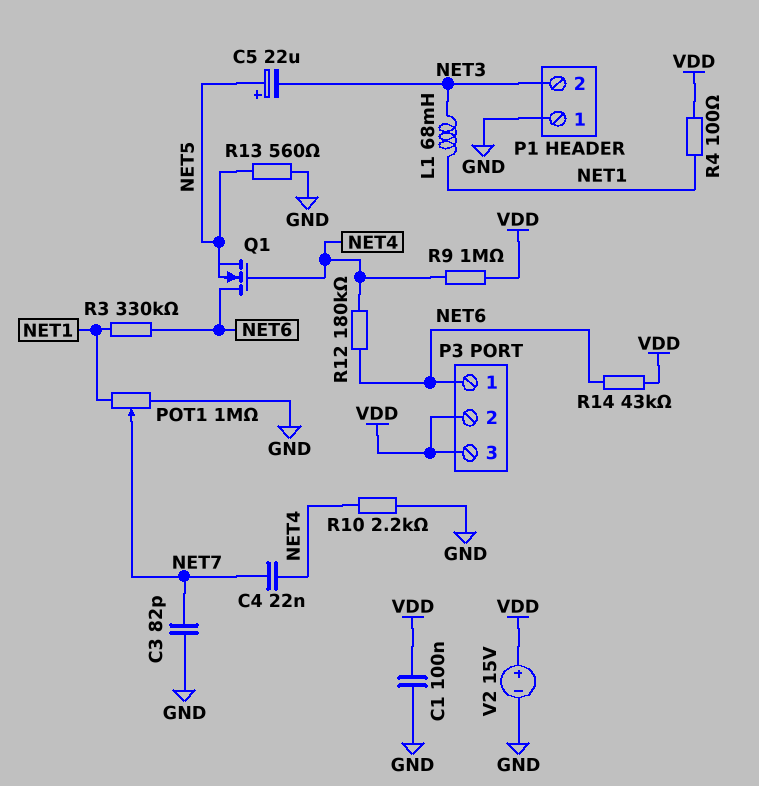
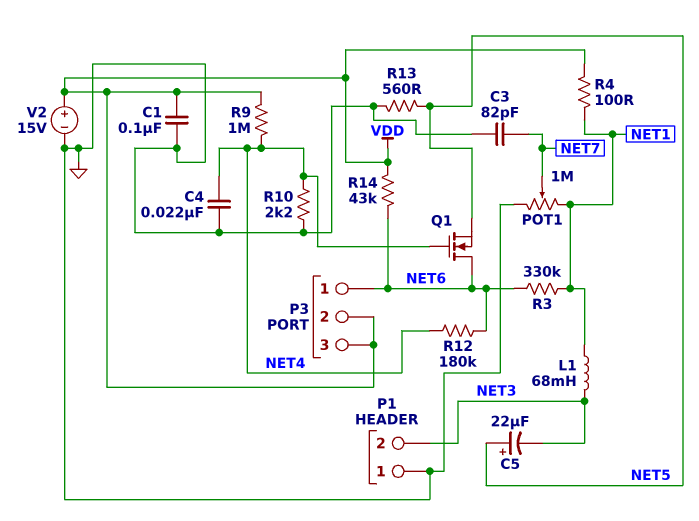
C4: 22nF (NET4, NET7) -> 22nF (GND, NET4)

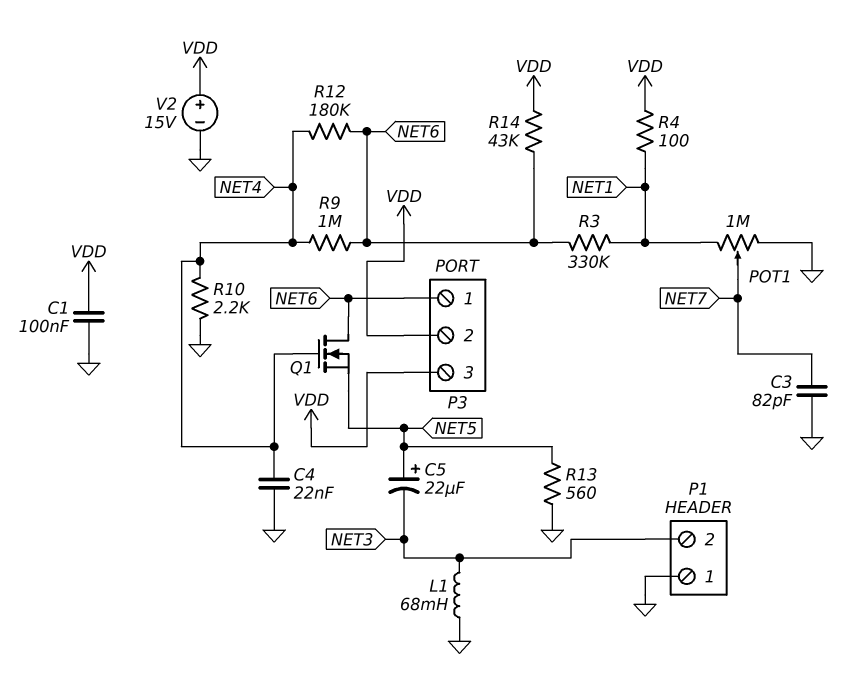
L1: 68mH (NET1, NET3) -> 68mH (GND, NET3)
R9: 1M (NET4, VDD) -> 1M (NET4, NET6)

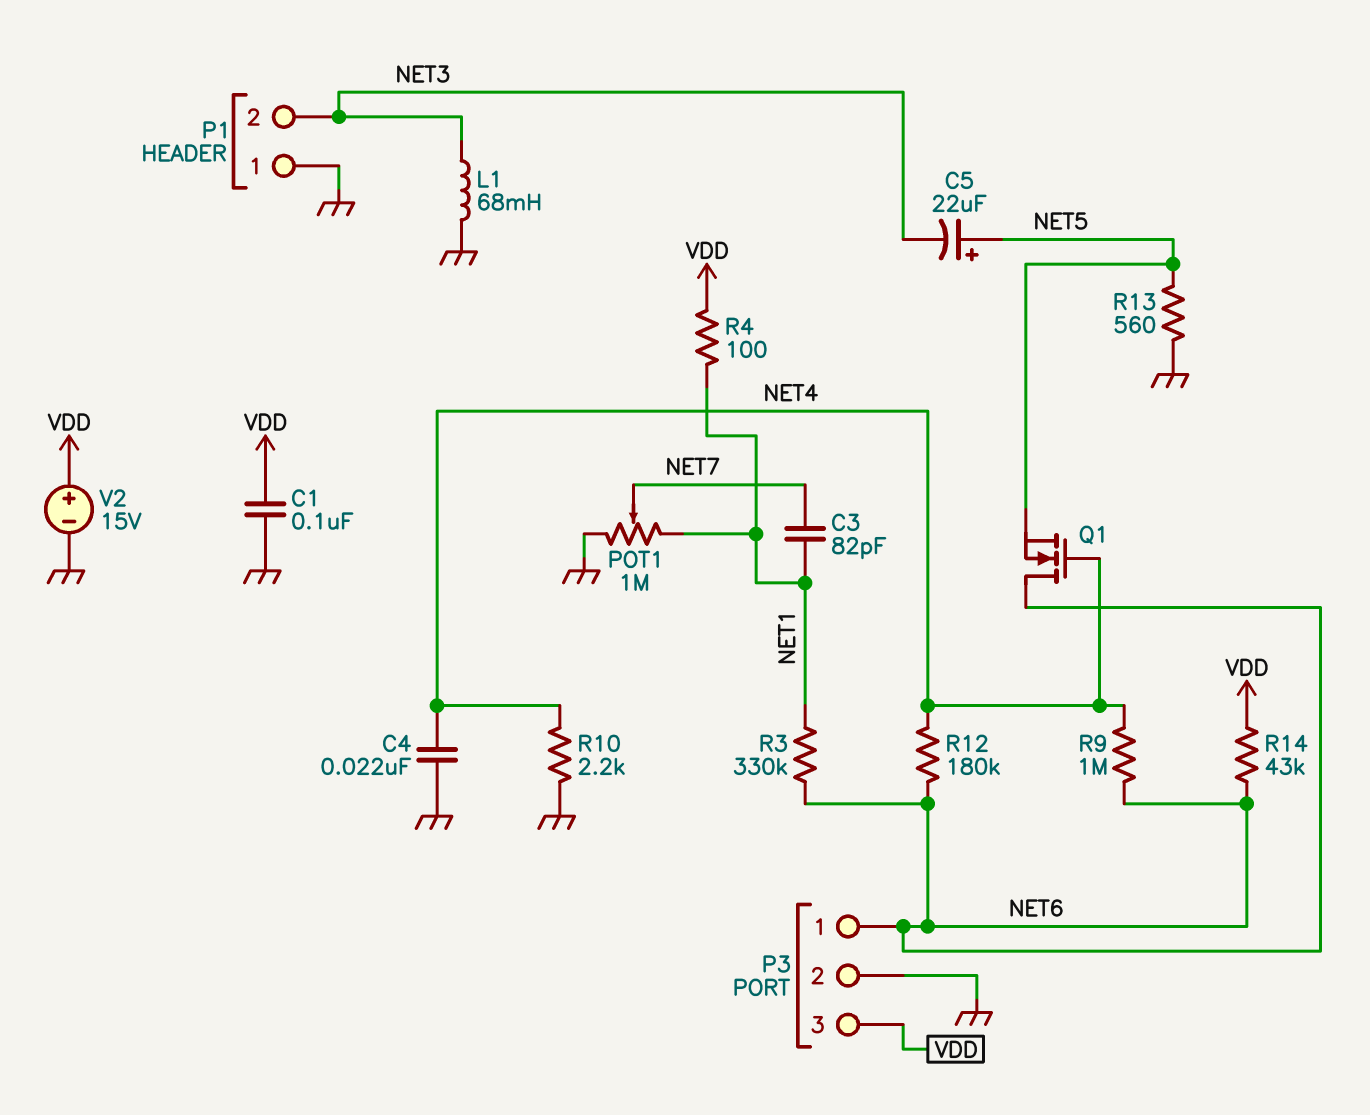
C3: 82pF (GND, NET7) -> 82pF (NET1, NET7)
P3 pin 2: VDD -> GND

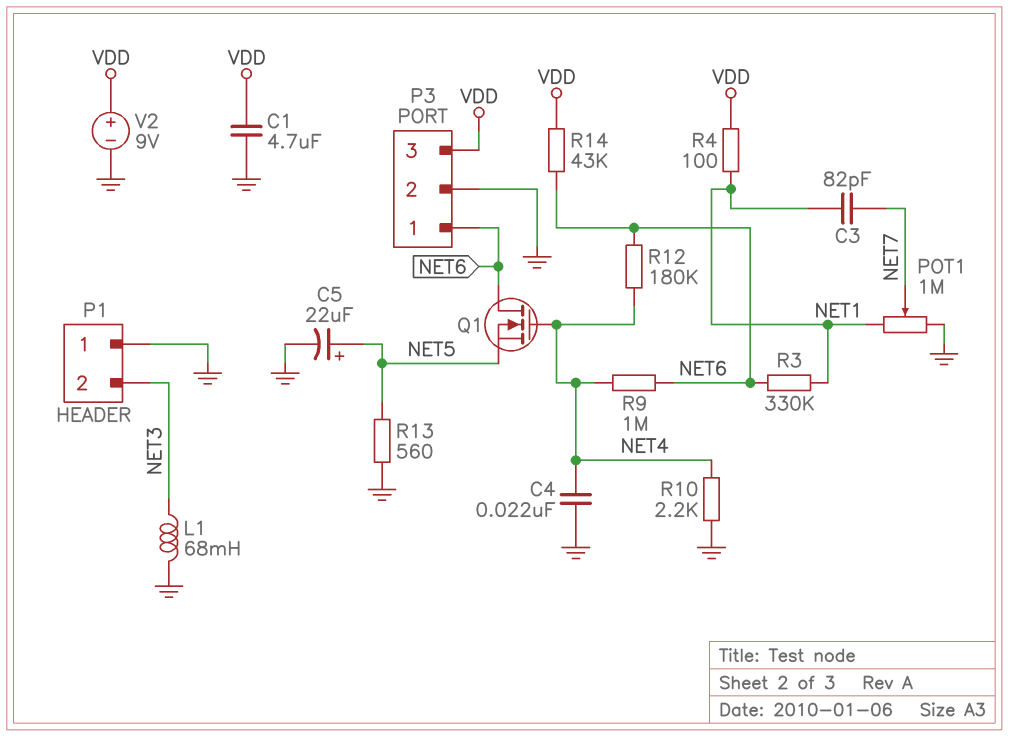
C1: 100nF (GND, VDD) -> 4.7uF (GND, VDD)
C5: 22uF (plus NET5, minus NET3) -> 22uF (plus NET5, minus GND)
V2: 15V (plus VDD, minus GND) -> 9V (plus VDD, minus GND)

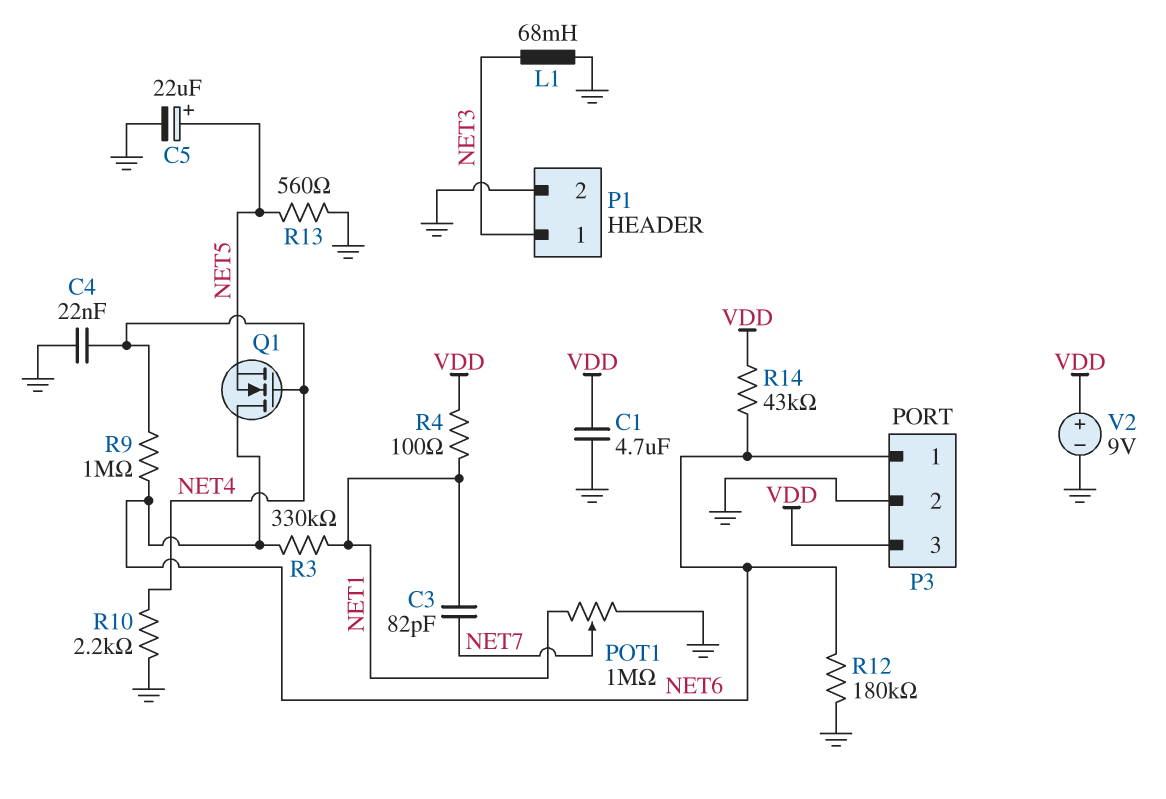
P1 pin 1: GND -> NET3
P1 pin 2: NET3 -> GND
R12: 180k (NET4, NET6) -> 180k (GND, NET6)

